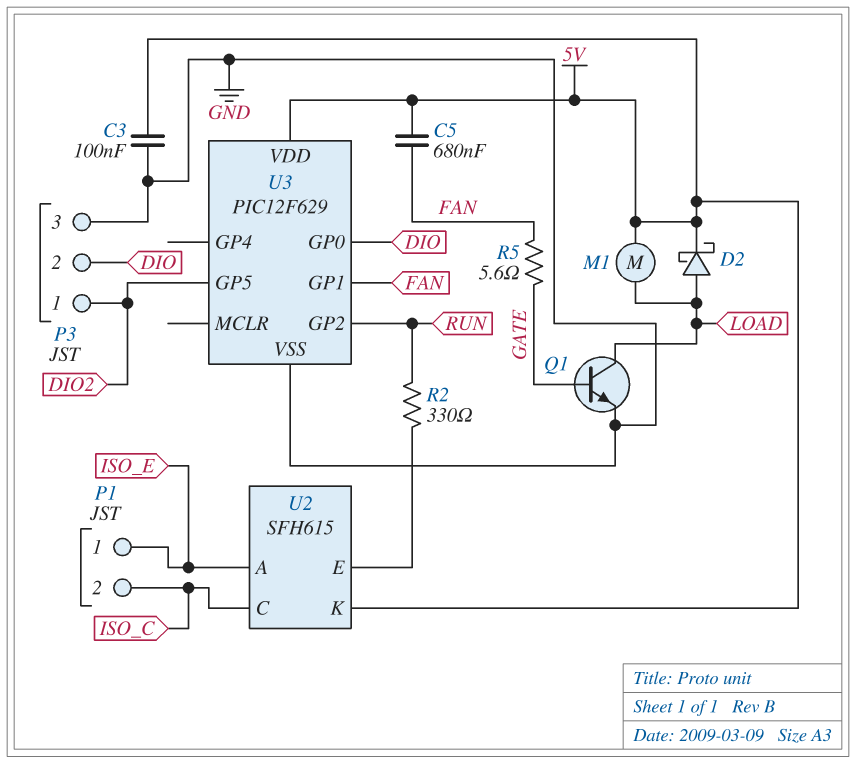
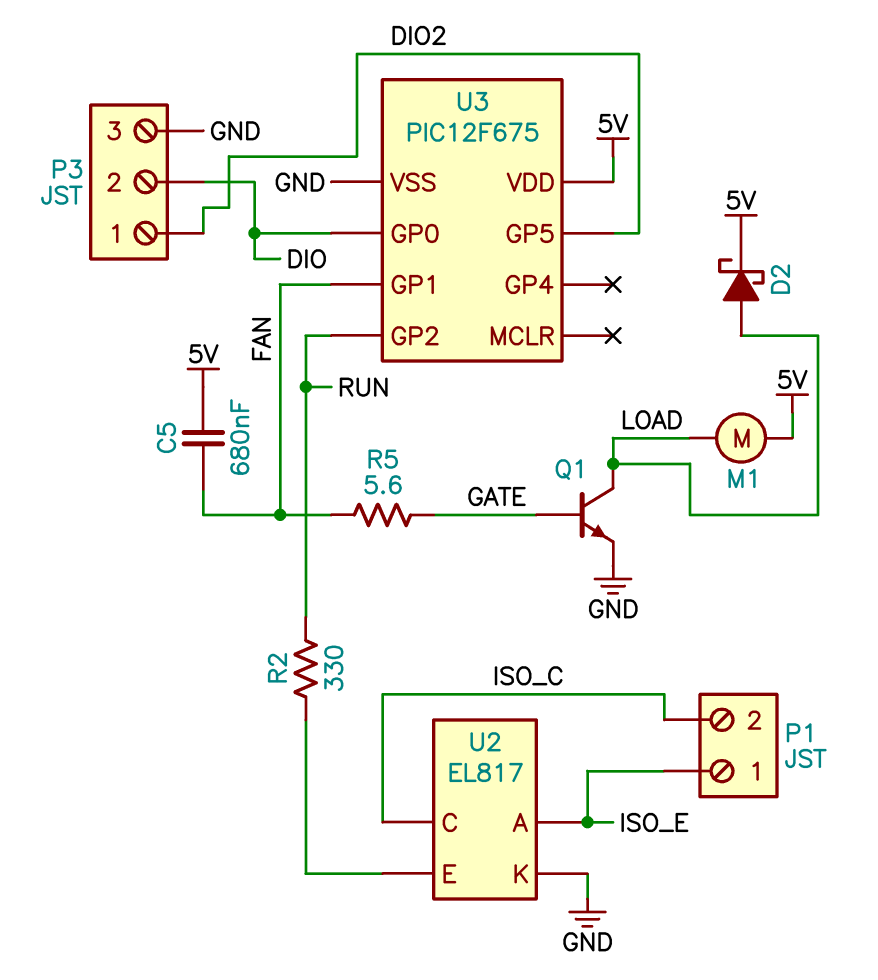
C3: 100nF (5V, GND) -> none
U2: SFH615 -> EL817
U2 pin K: 5V -> GND
U3: PIC12F629 -> PIC12F675

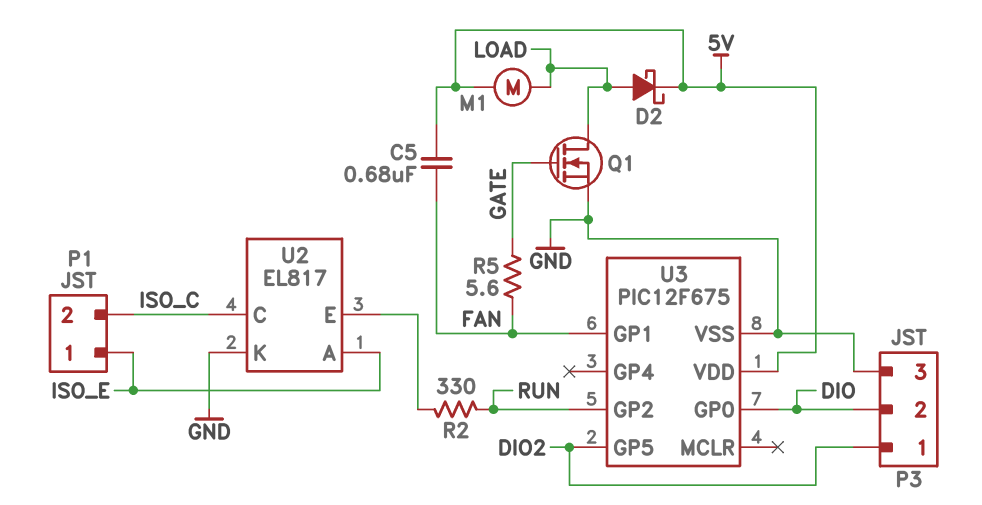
Q1: NPN (B GATE, C LOAD, E GND) -> NMOS (G GATE, D LOAD, S GND)

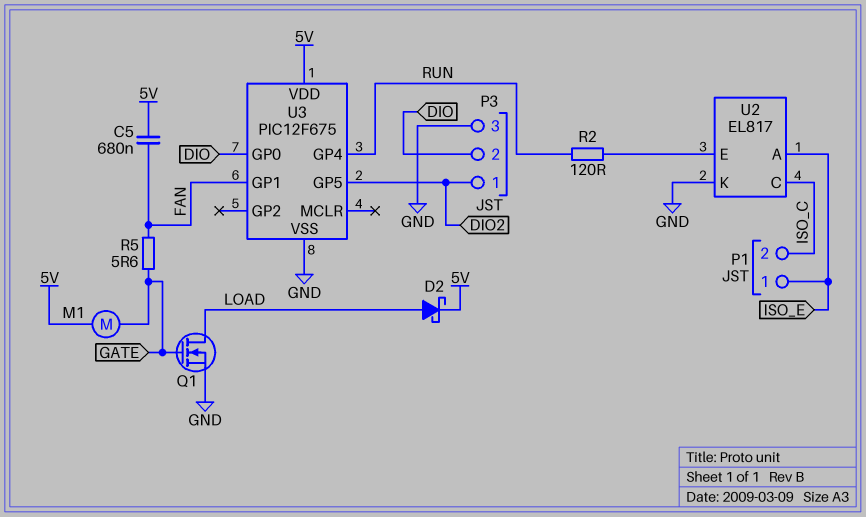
M1: motor (5V, LOAD) -> motor (5V, GATE)
R2: 330 (RUN, U2/E) -> 120 (RUN, U2/E)
U3 pin GP2: RUN -> none
U3 pin GP4: none -> RUN

